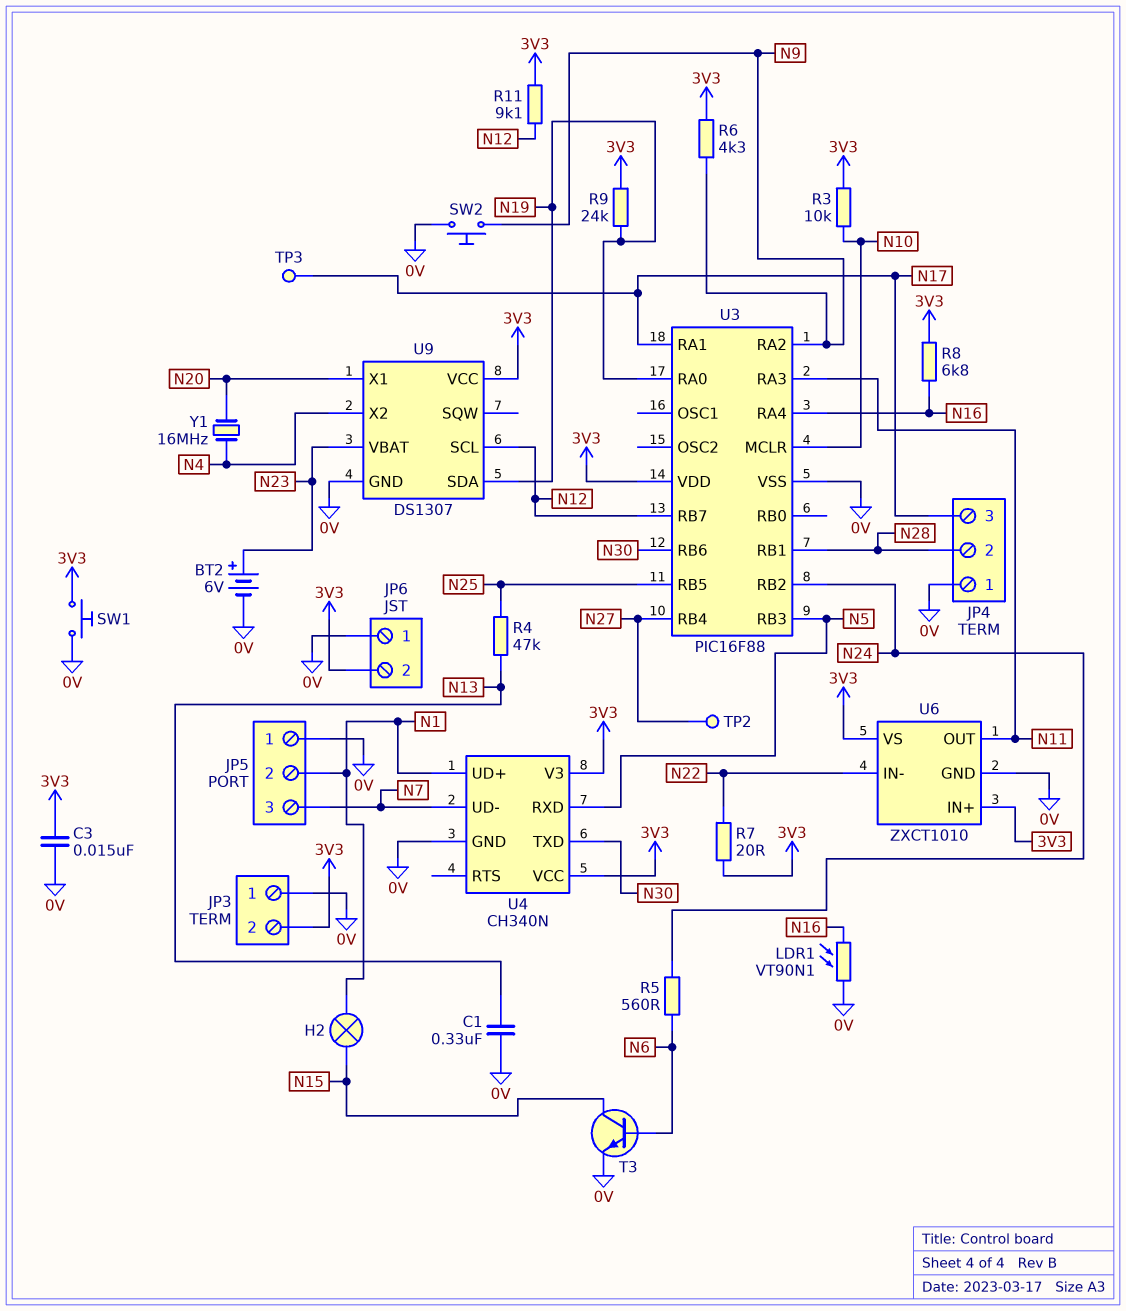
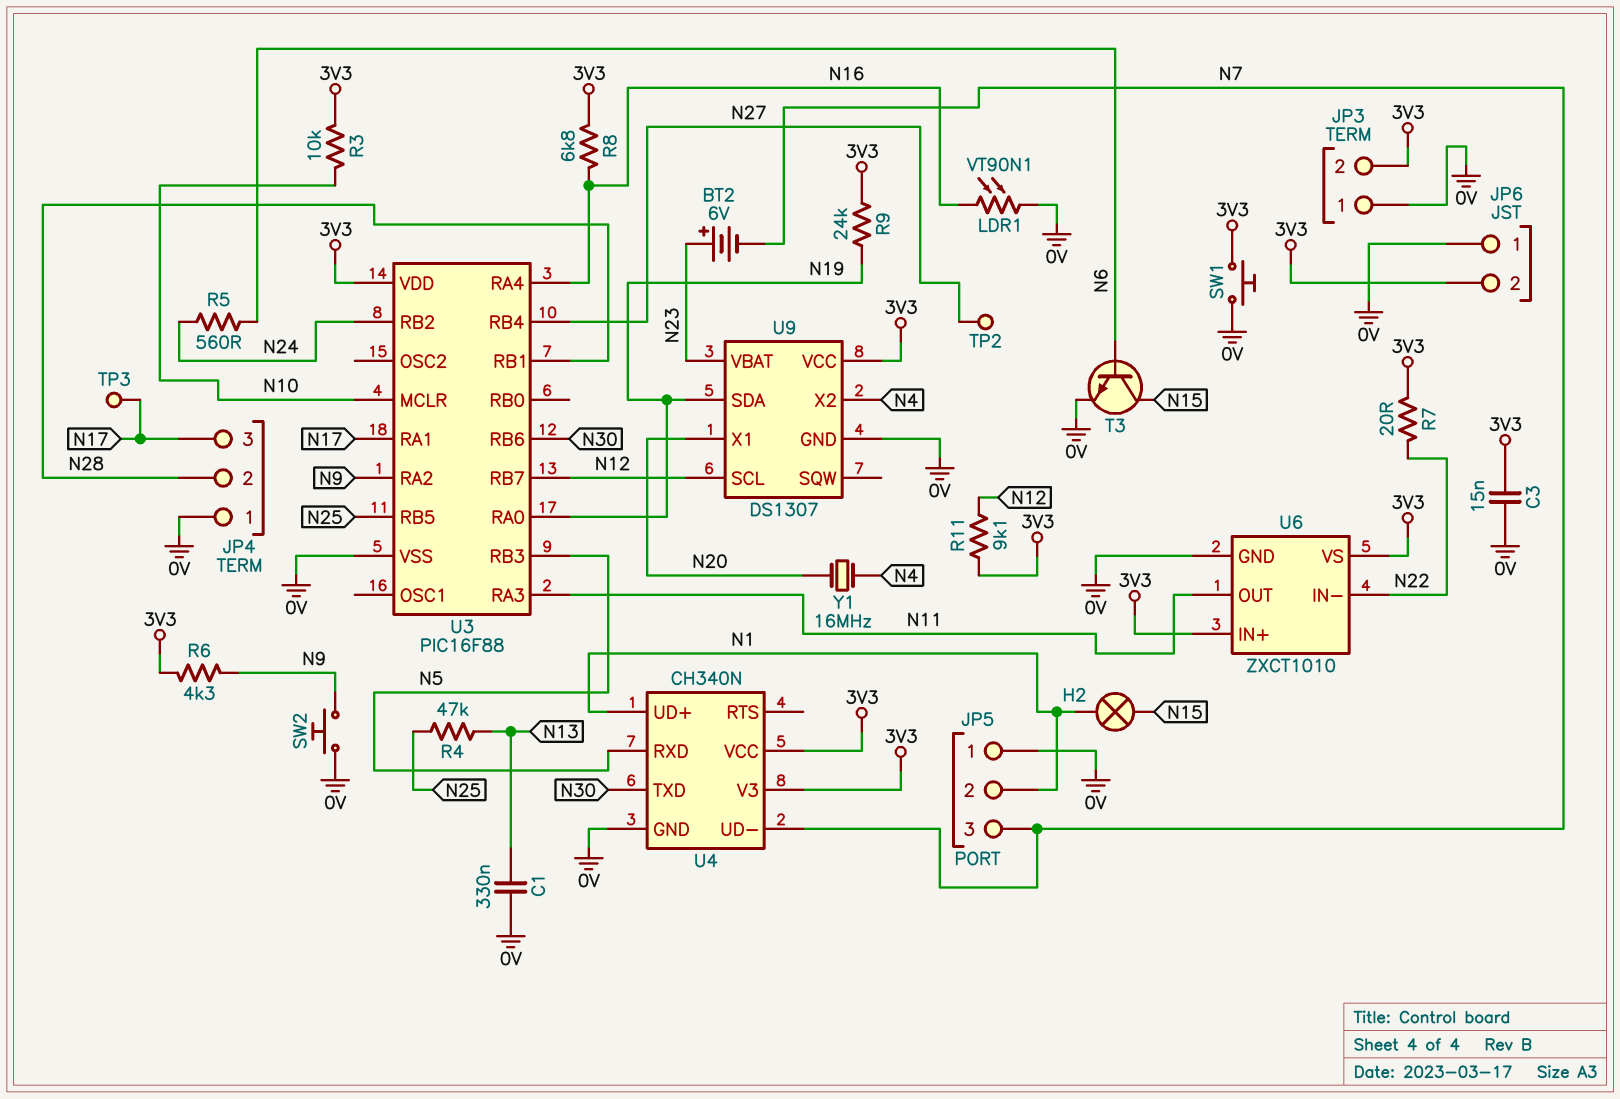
BT2: 6V (plus N23, minus 0V) -> 6V (plus N23, minus N7)

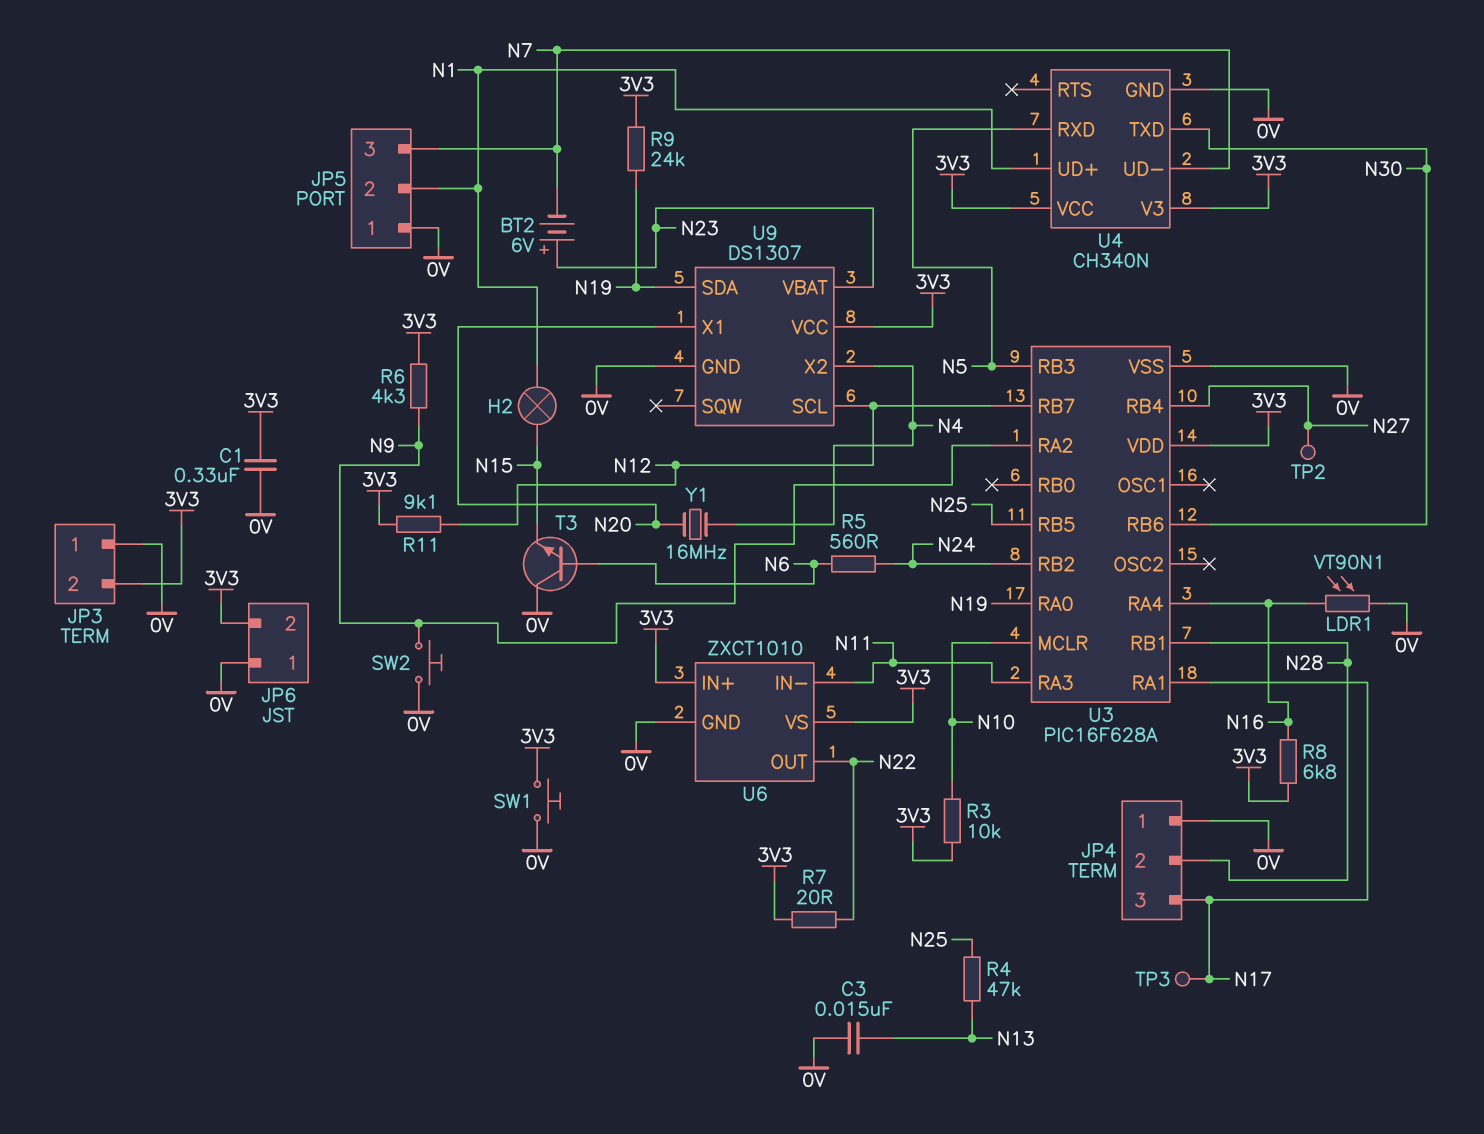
C1: 330nF (0V, N13) -> 330nF (0V, 3V3)
C3: 15nF (0V, 3V3) -> 15nF (0V, N13)
T3: NPN (B N6, C N15, E 0V) -> NPN (B N6, C 0V, E N15)
U3: PIC16F88 -> PIC16F628A
U6 pin IN-: N22 -> N11
U6 pin OUT: N11 -> N22

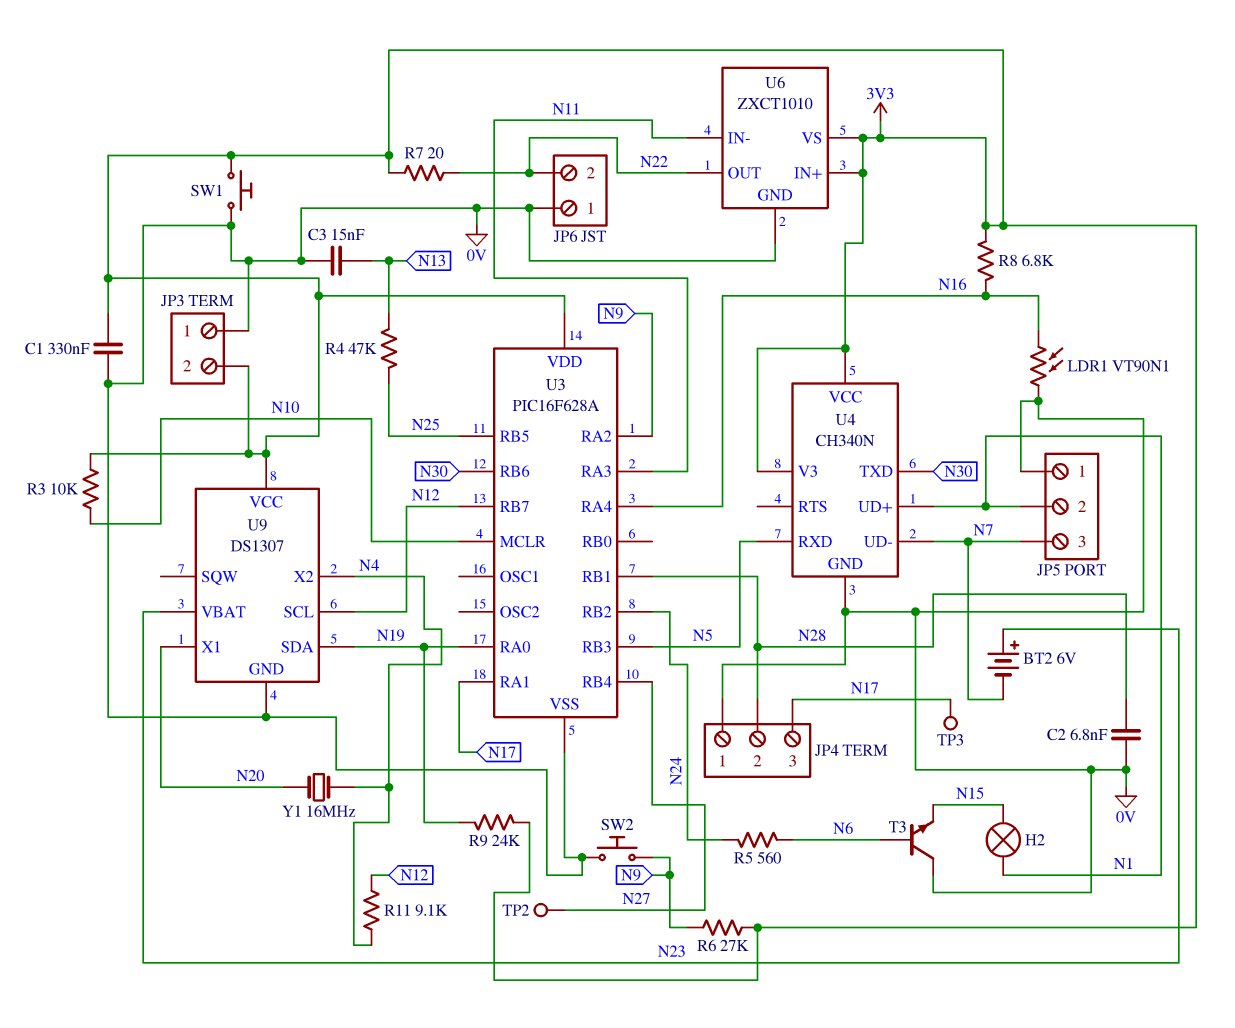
C2: none -> 6.8nF (0V, N28)
JP6 pin 2: 3V3 -> N22
R6: 4.3k (3V3, N9) -> 27k (3V3, N9)
R11: 9.1k (3V3, N12) -> 9.1k (N4, N12)

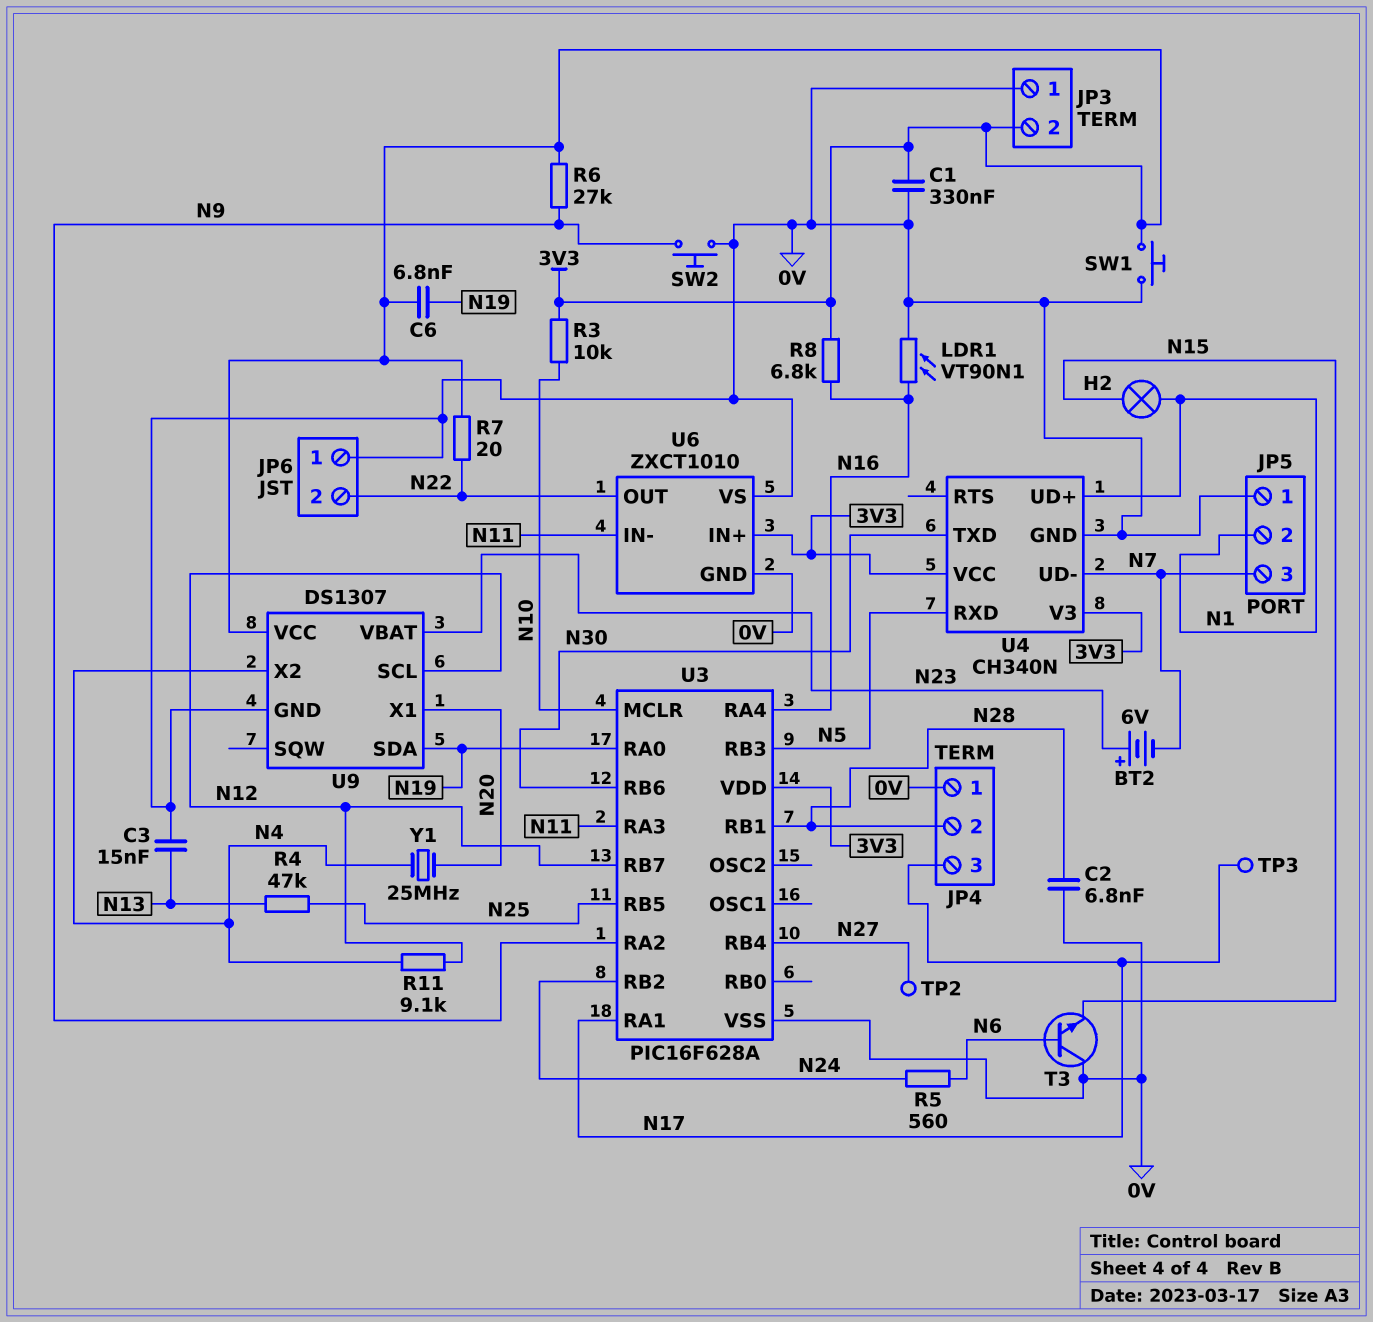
C6: none -> 6.8nF (3V3, N19)
R9: 24k (3V3, N19) -> none
U6 pin VS: 3V3 -> 0V
Y1: 16MHz (N4, N20) -> 25MHz (N4, N20)

